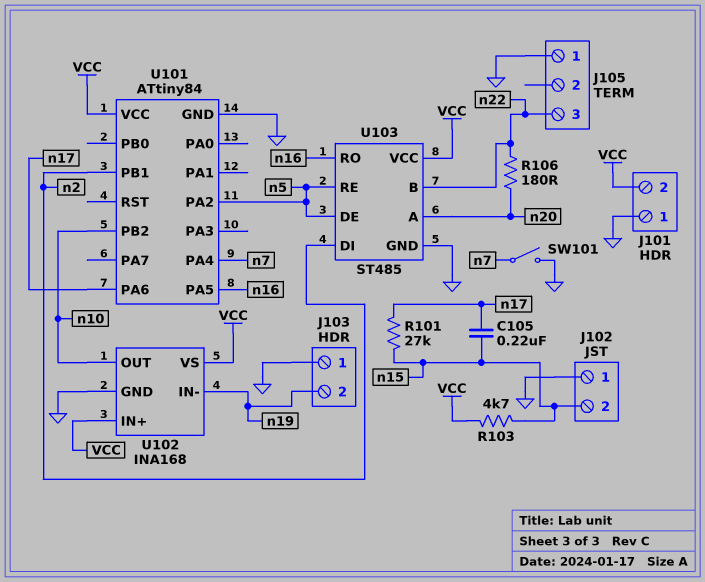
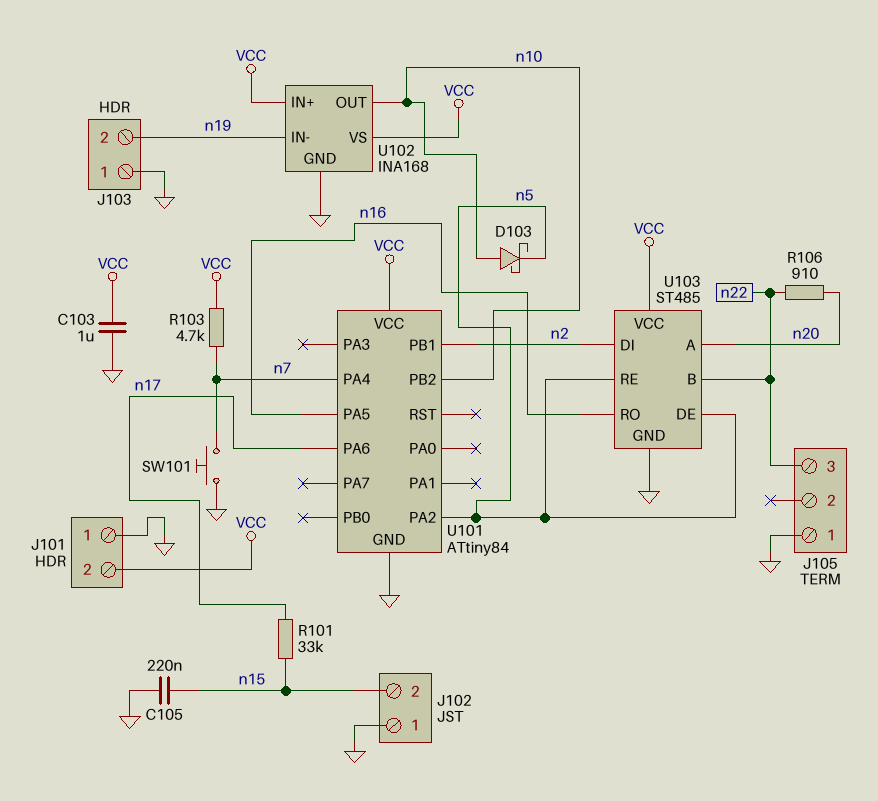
C103: none -> 1uF (GND, VCC)
C105: 220nF (n15, n17) -> 220nF (GND, n15)
D103: none -> schottky (A n10, K n5)
R101: 27k (n15, n17) -> 33k (n15, n17)
R103: 4.7k (VCC, n15) -> 4.7k (VCC, n7)
R106: 180 (n20, n22) -> 910 (n20, n22)
SW101: switch (GND, n7) -> button (GND, n7)

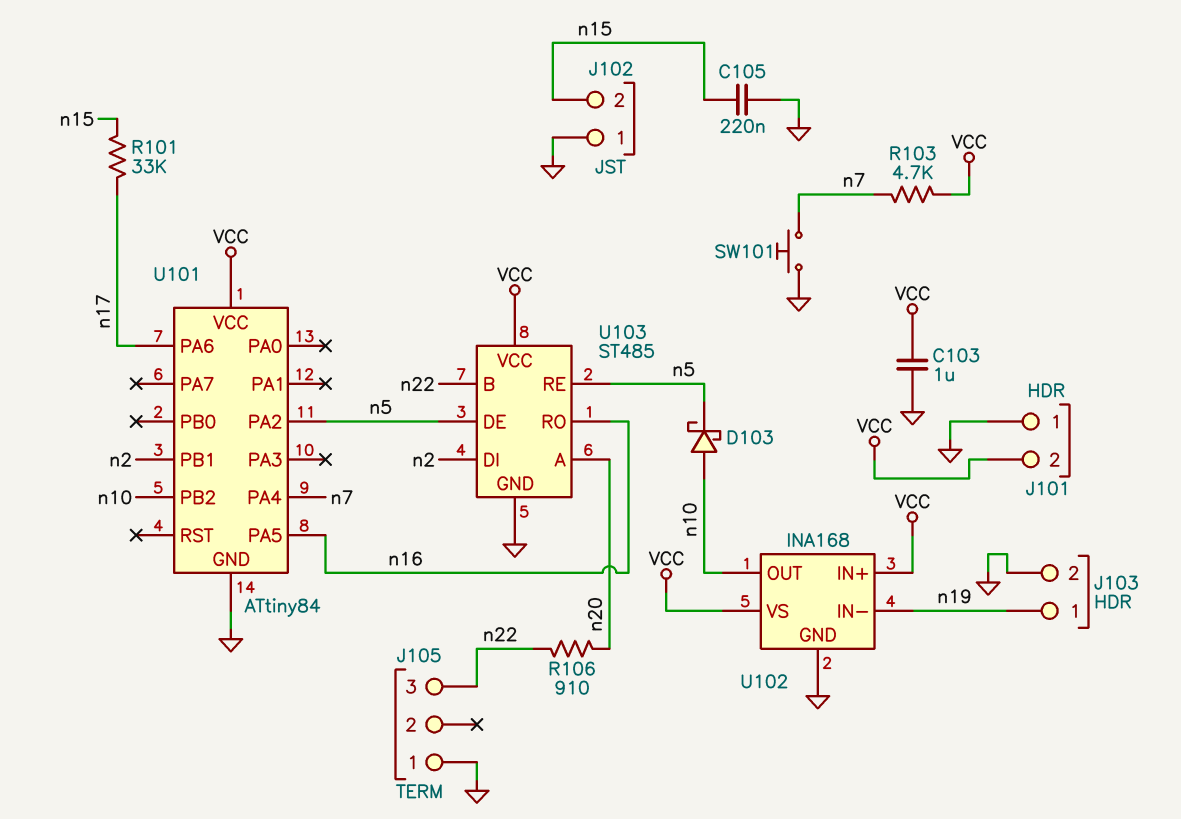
J103 pin 1: GND -> n19
J103 pin 2: n19 -> GND

